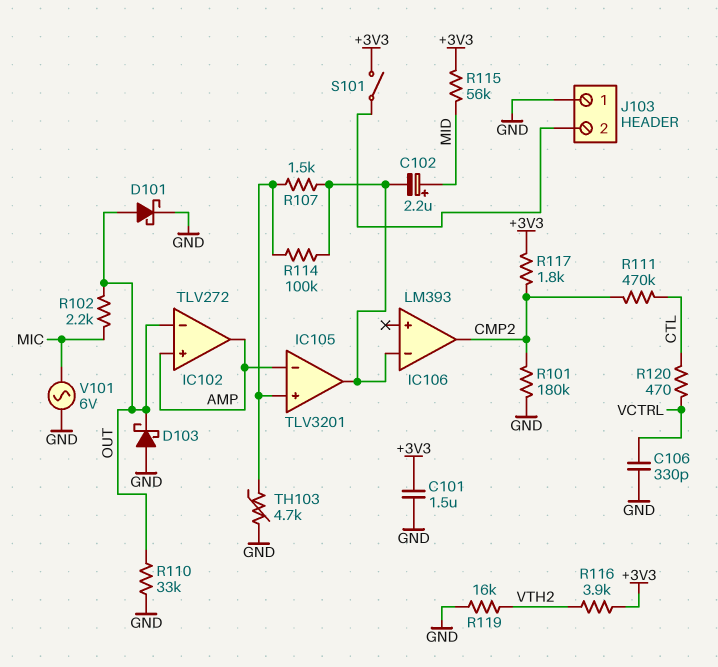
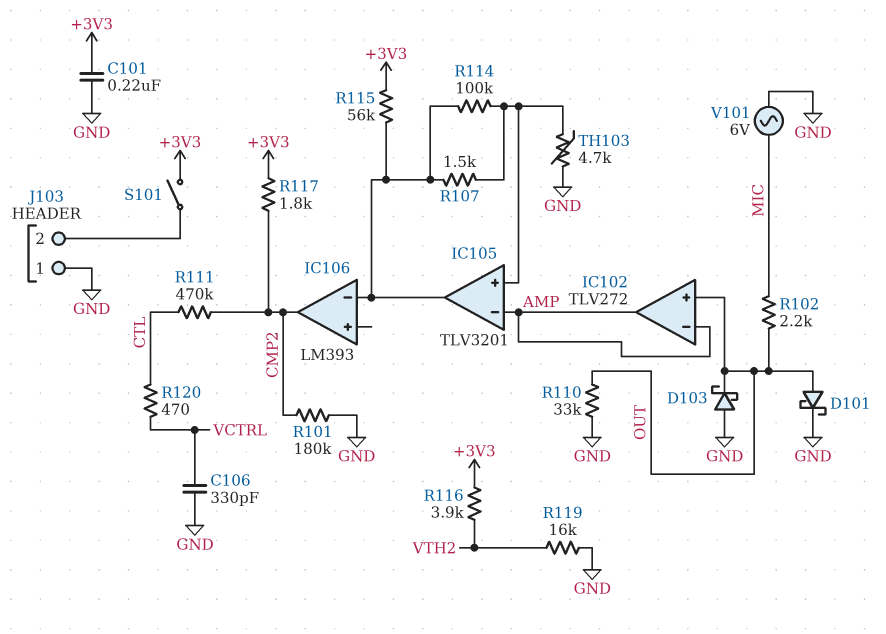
C101: 1.5uF (+3V3, GND) -> 220nF (+3V3, GND)
C102: 2.2uF (plus MID, minus IC105/out) -> none
IC102 pin in+: AMP -> OUT
IC102 pin in-: OUT -> AMP
R115: 56k (+3V3, MID) -> 56k (+3V3, IC105/out)

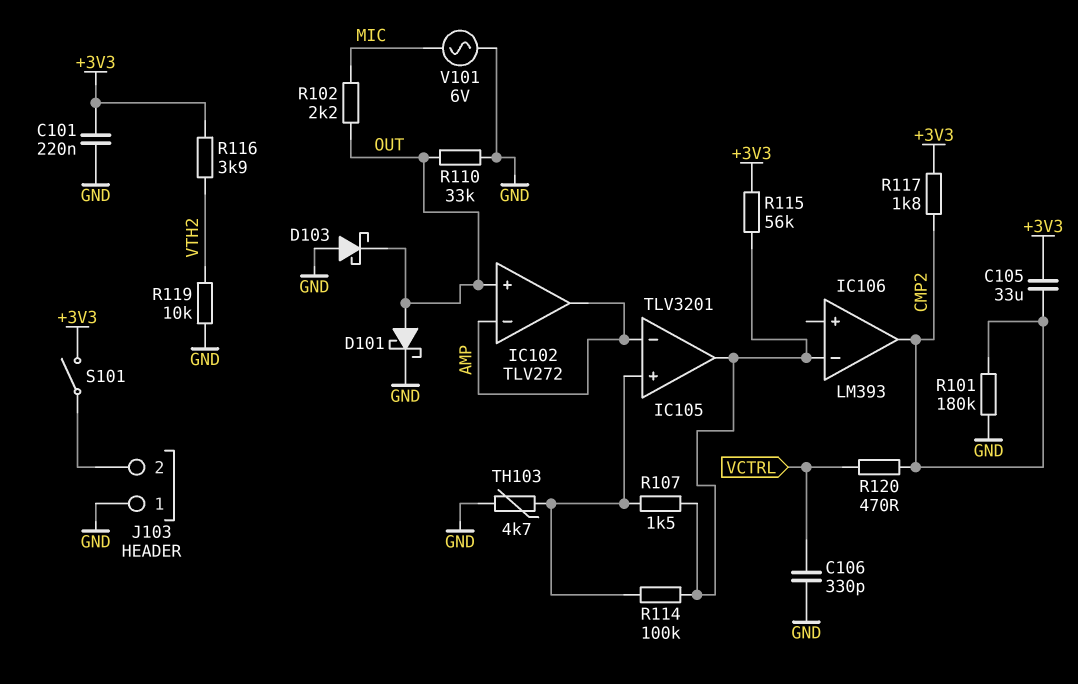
C105: none -> 33uF (+3V3, CMP2)
R111: 470k (CMP2, CTL) -> none
R119: 16k (GND, VTH2) -> 10k (GND, VTH2)
R120: 470 (CTL, VCTRL) -> 470 (CMP2, VCTRL)

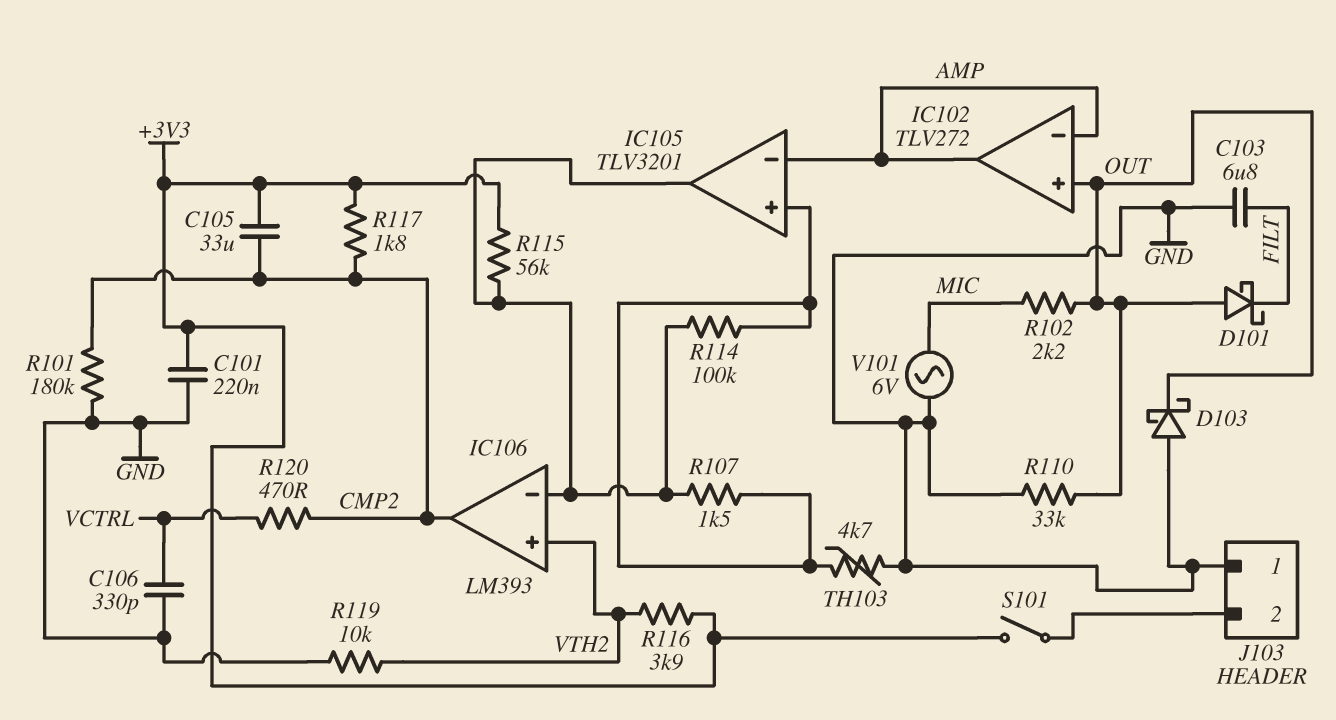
C103: none -> 6.8uF (FILT, GND)
D101: schottky (A OUT, K GND) -> schottky (A OUT, K FILT)
IC106 pin in+: none -> VTH2

